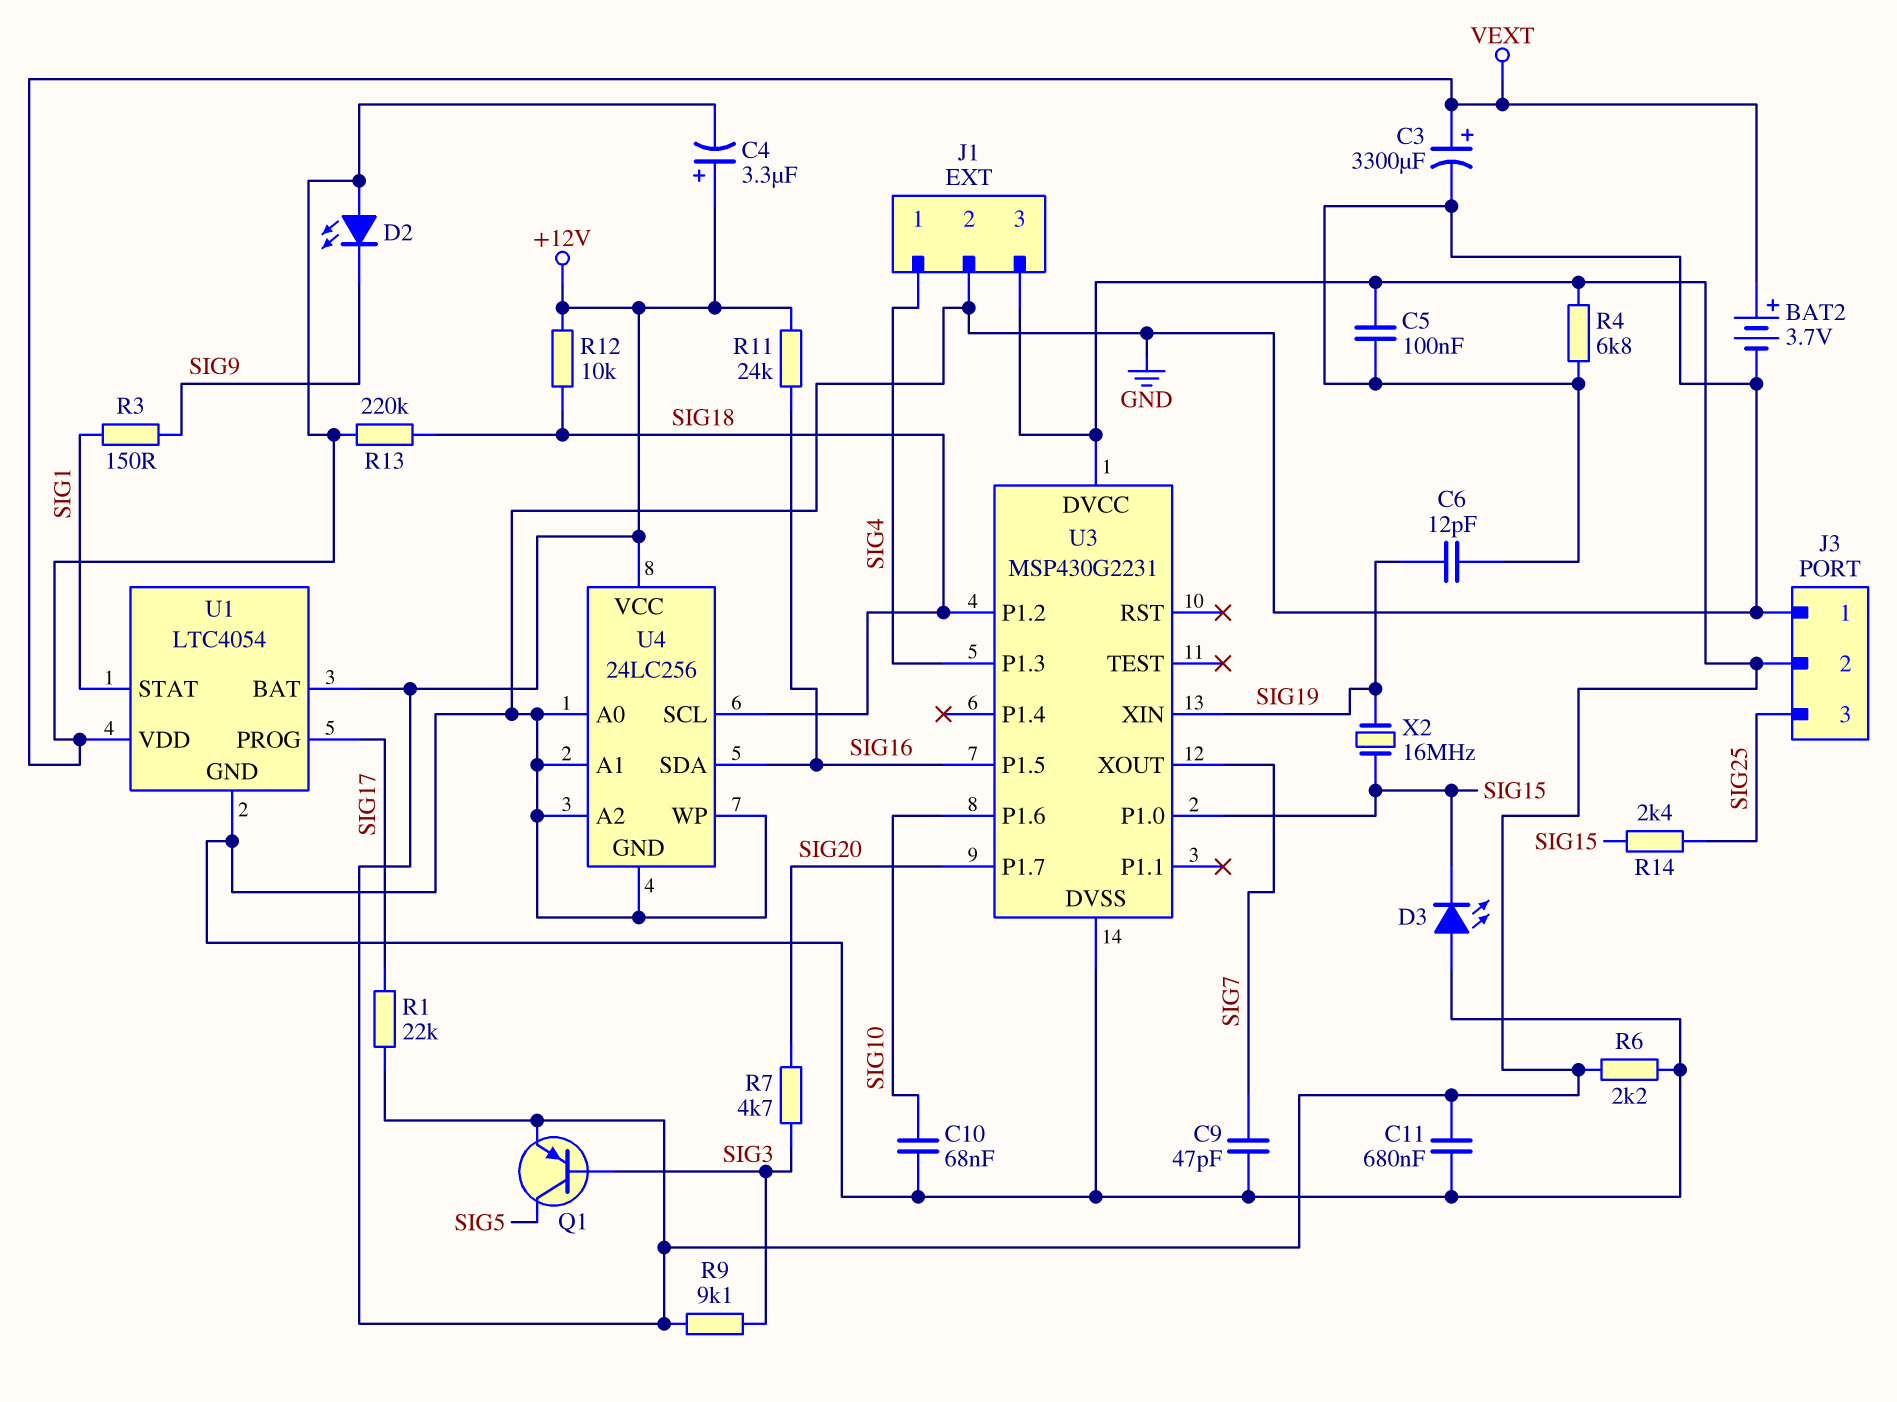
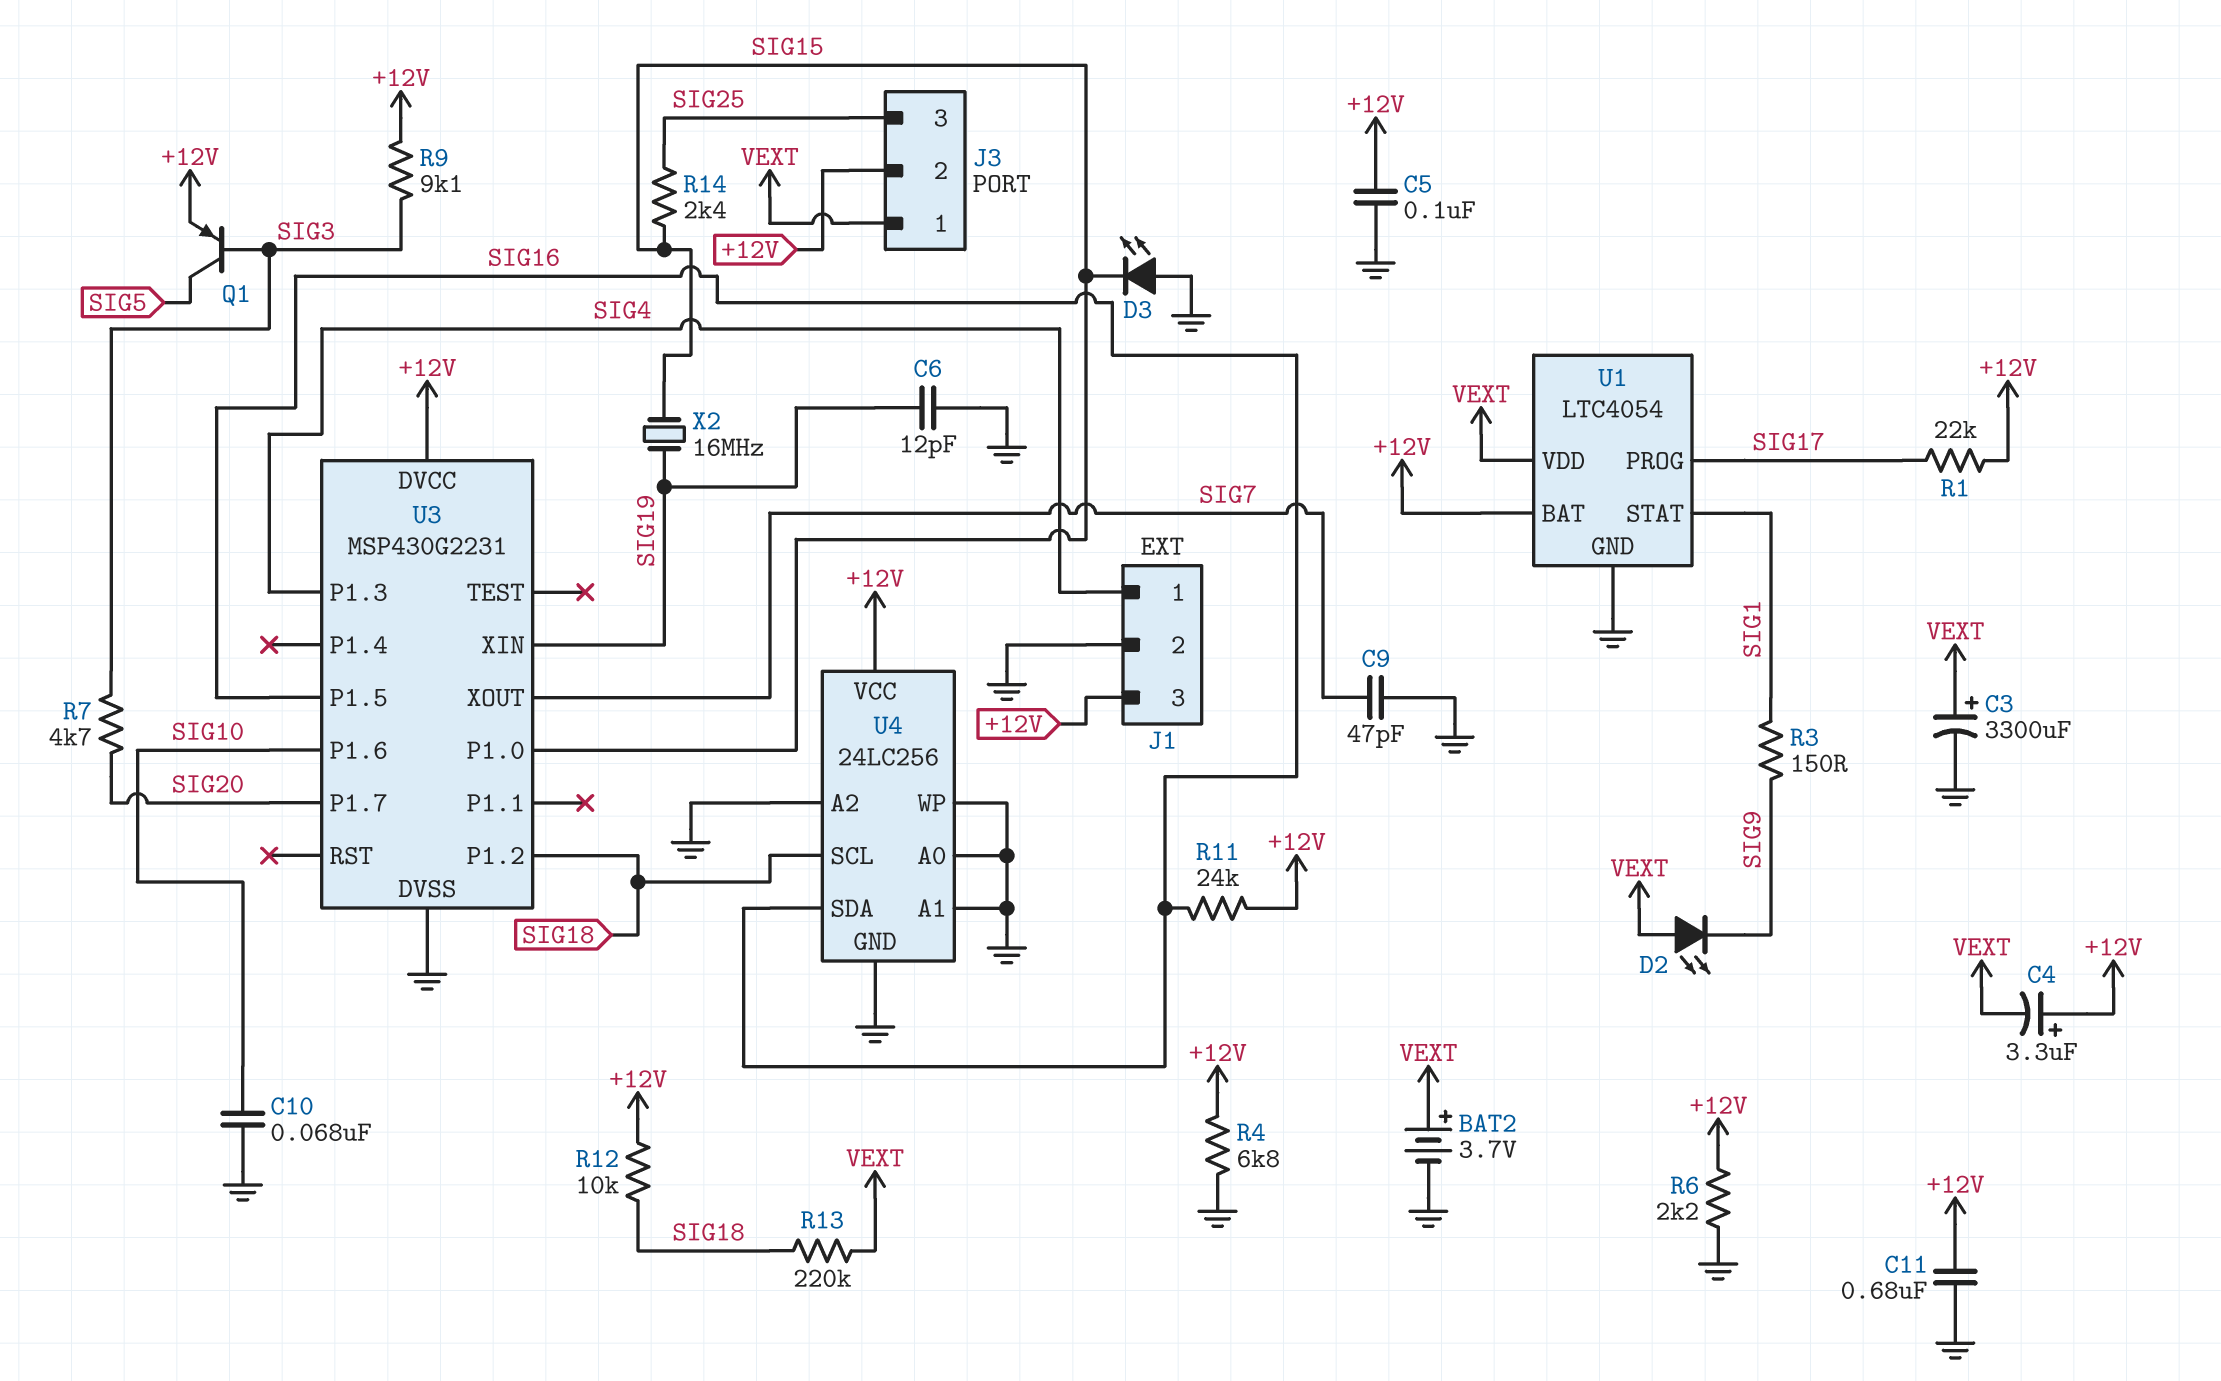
J3 pin 1: GND -> VEXT

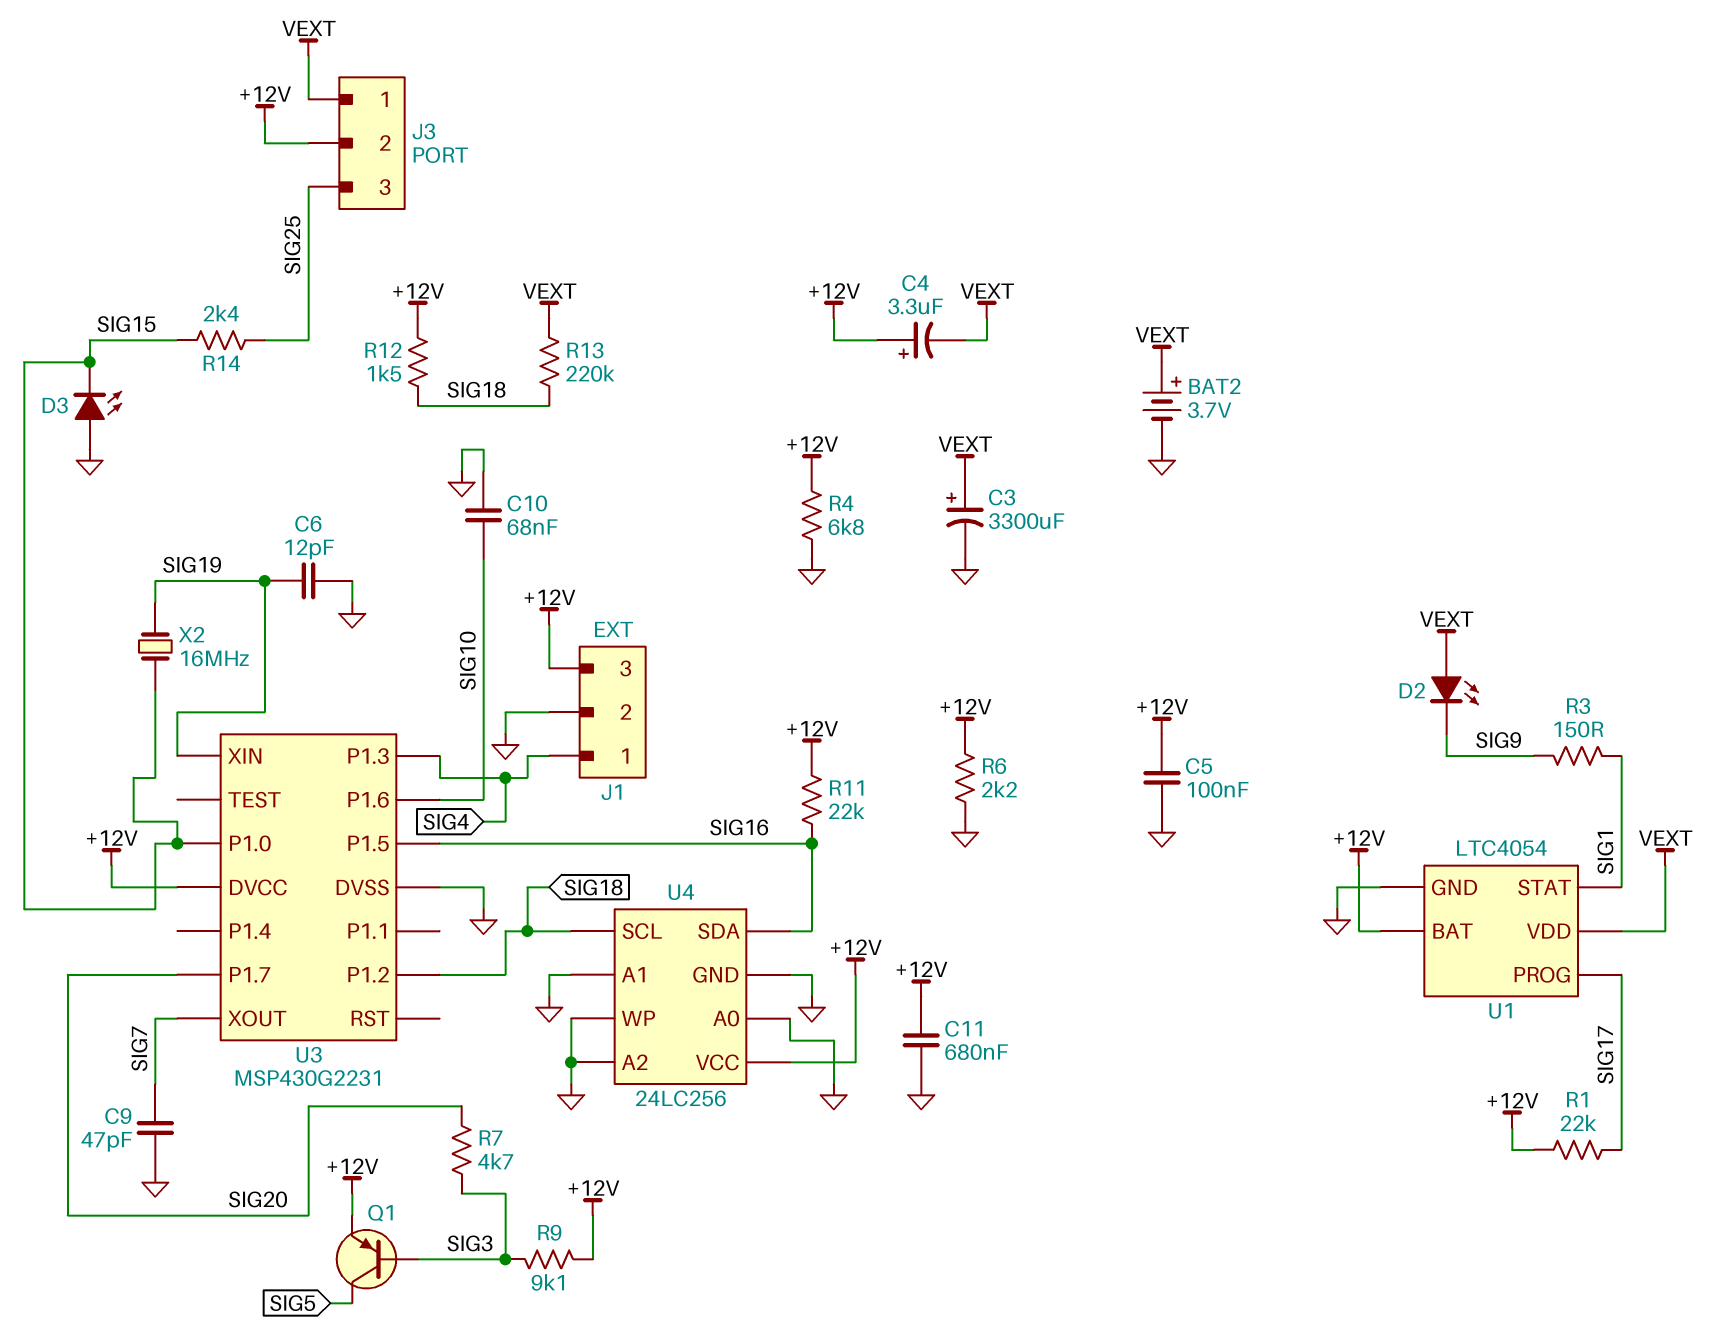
R11: 24k (+12V, SIG16) -> 22k (+12V, SIG16)
R12: 10k (+12V, SIG18) -> 1.5k (+12V, SIG18)

